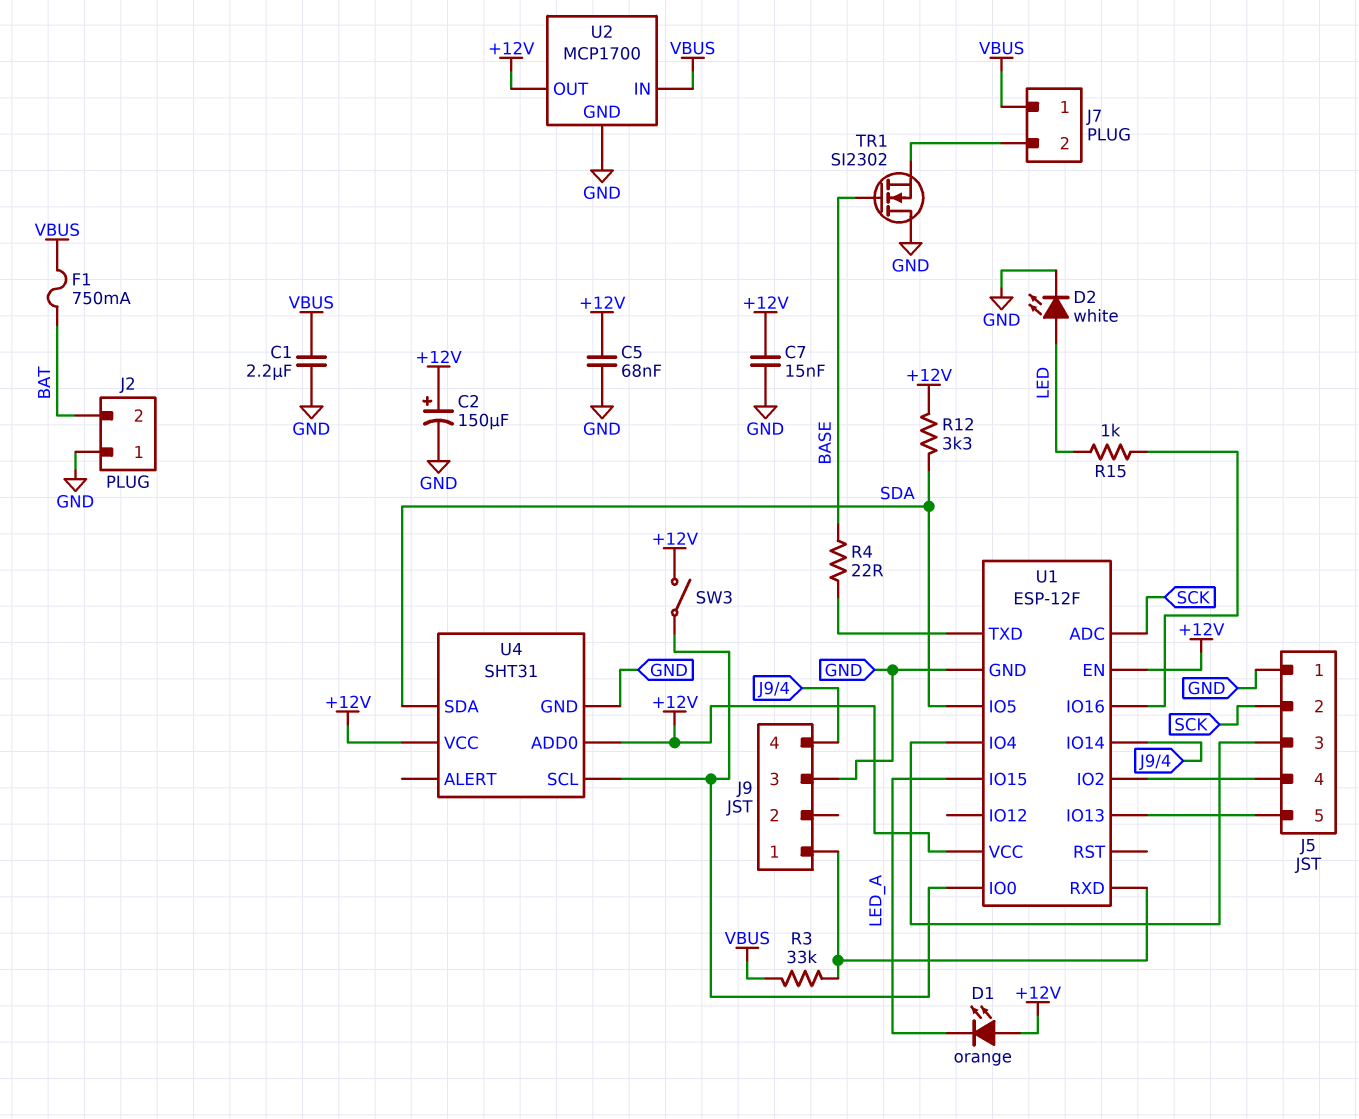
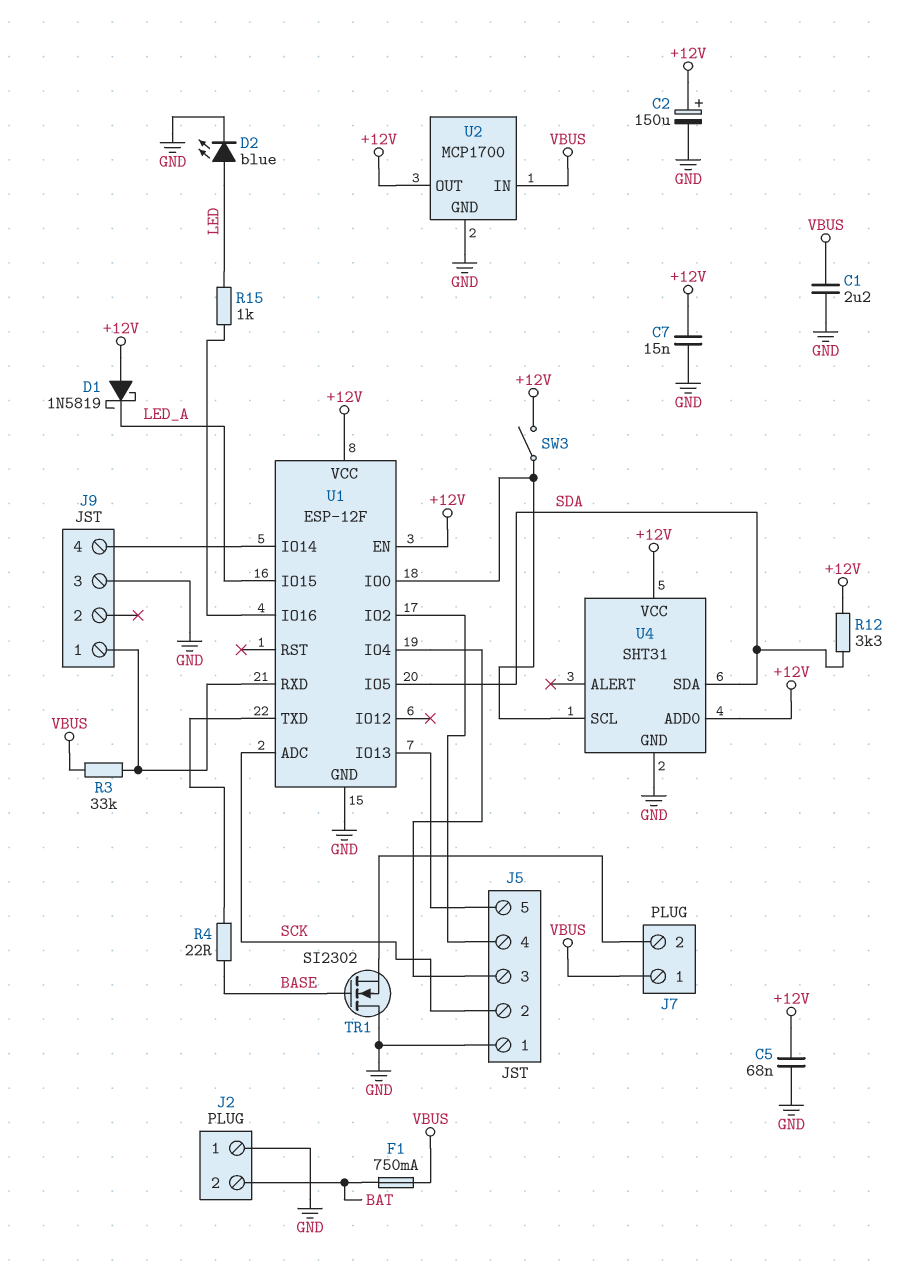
D1: LED orange (A +12V, K LED_A) -> schottky 1N5819 (A +12V, K LED_A)
D2: LED white (A LED, K GND) -> LED blue (A LED, K GND)

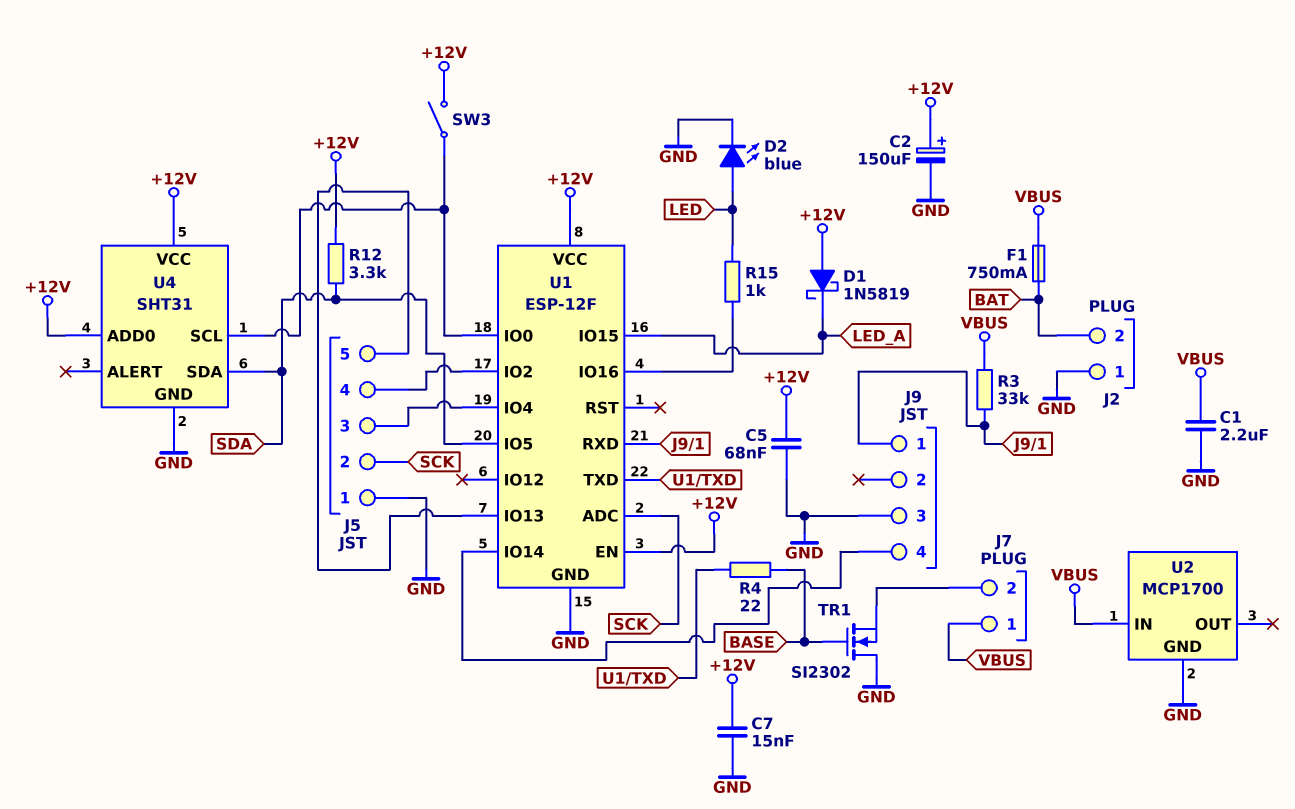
U2 pin OUT: +12V -> none

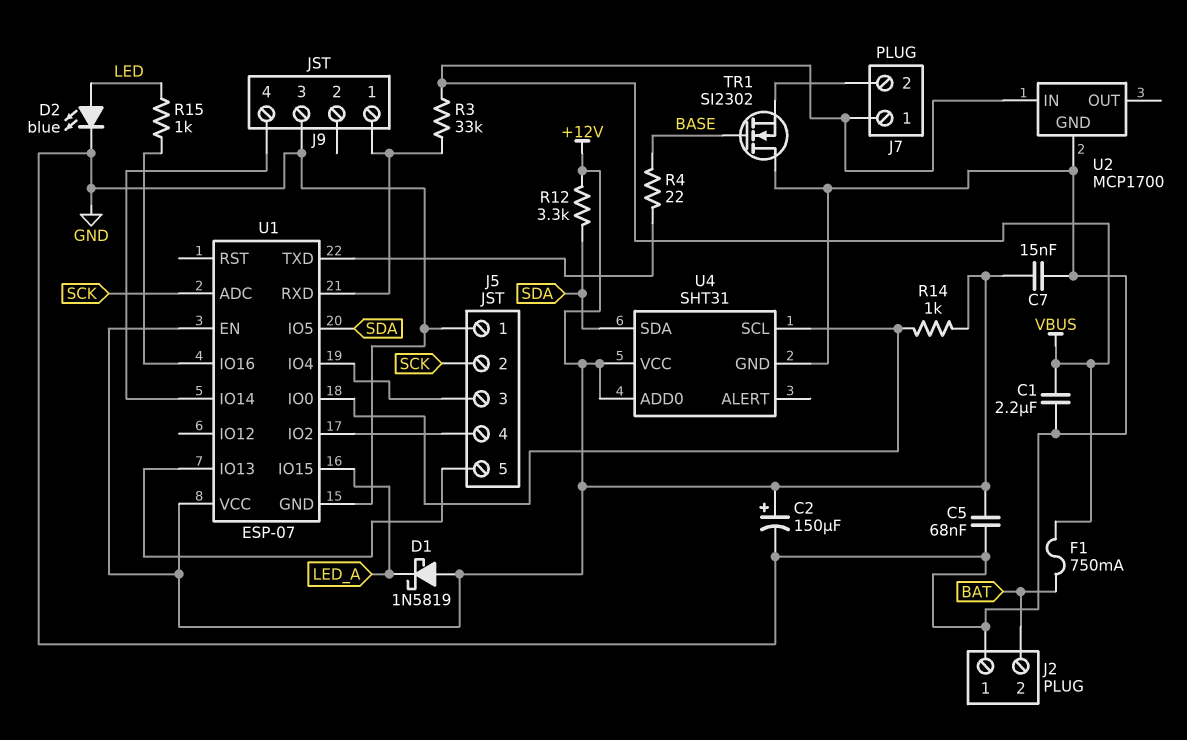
R14: none -> 1k (+12V, U1/IO0)
SW3: switch (+12V, U1/IO0) -> none
U1: ESP-12F -> ESP-07

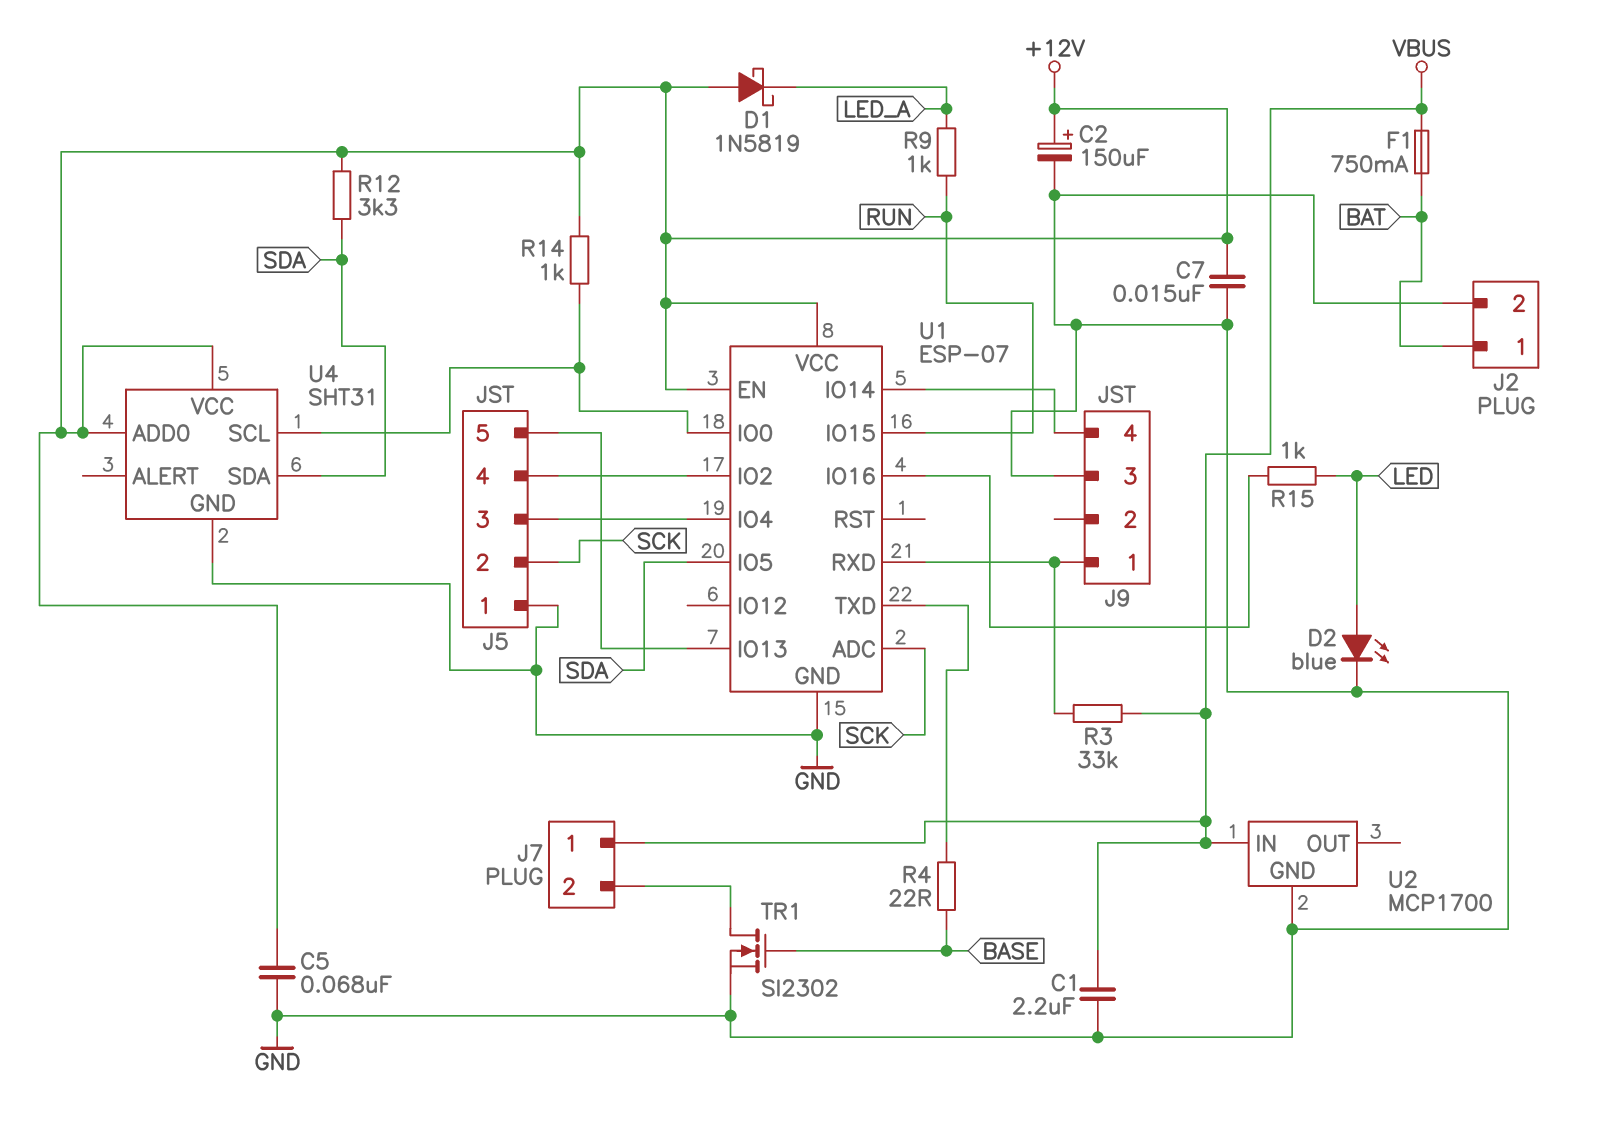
J2 pin 1: GND -> BAT
J2 pin 2: BAT -> GND
R9: none -> 1k (LED_A, RUN)
TR1: NMOS SI2302 (G BASE, D GND, S J7/2) -> NMOS SI2302 (G BASE, D J7/2, S GND)
U1 pin IO15: LED_A -> RUN

